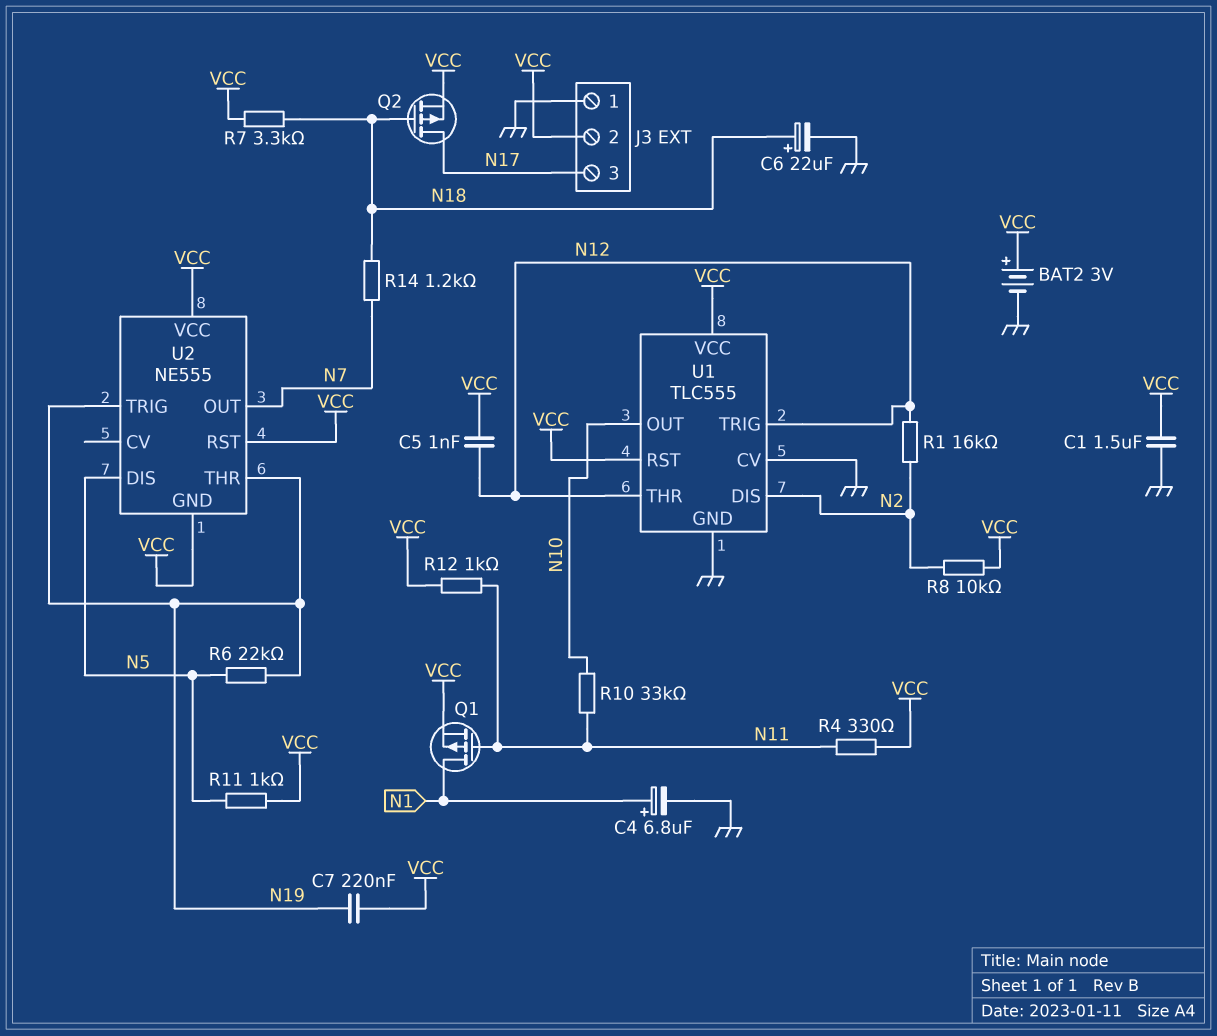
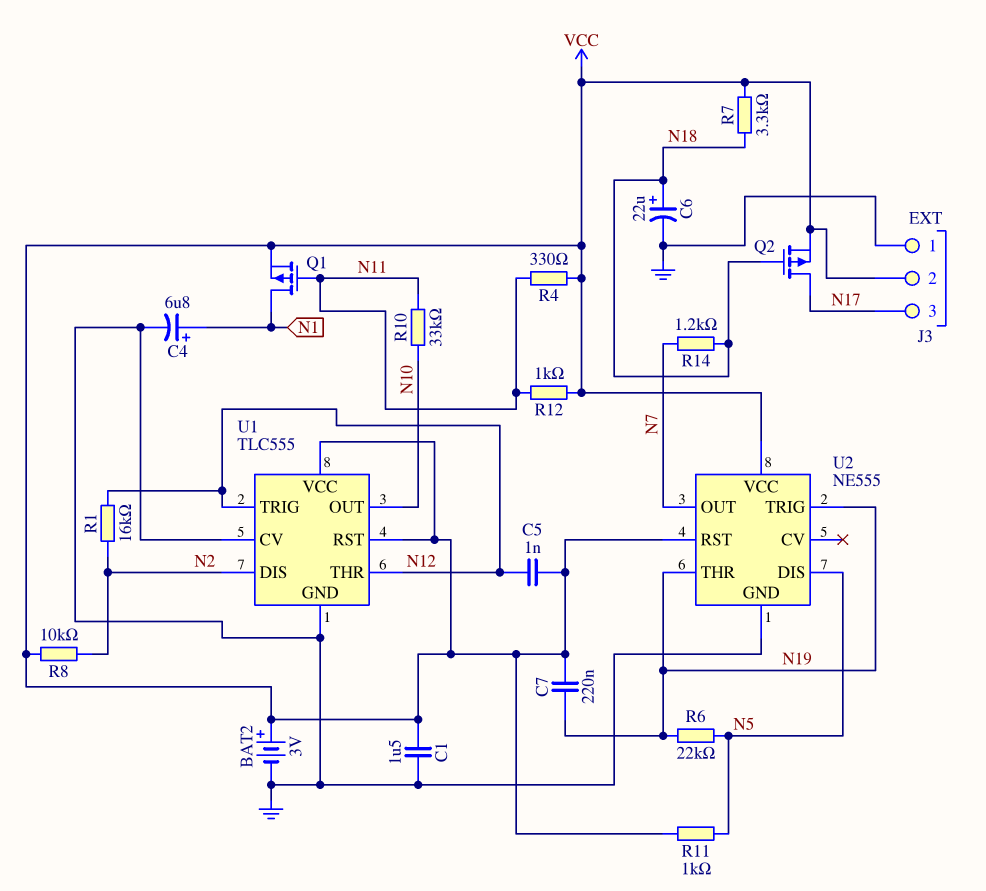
U2 pin GND: VCC -> GND

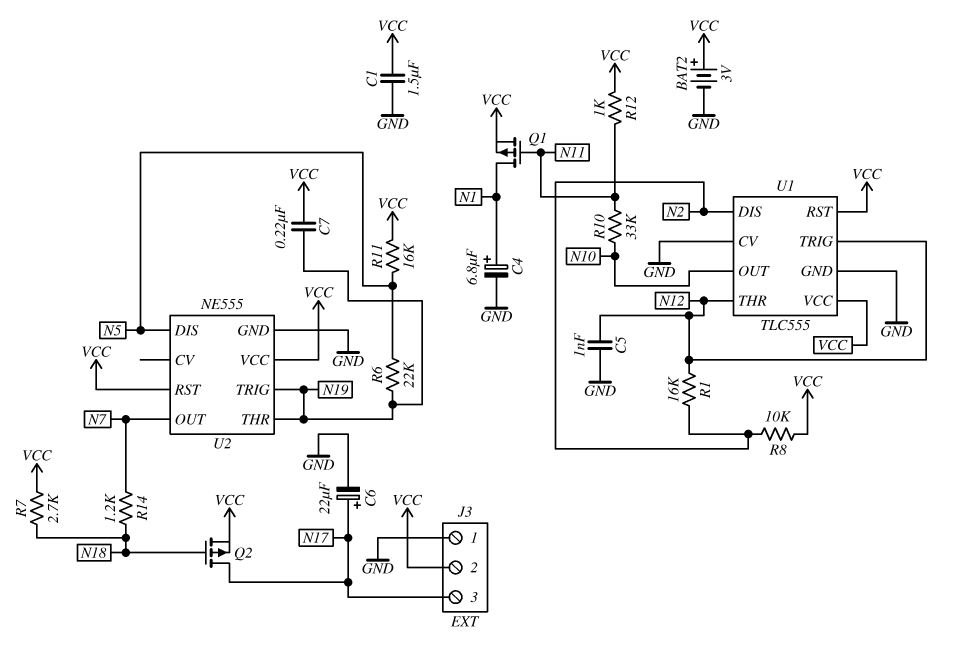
C5: 1nF (N12, VCC) -> 1nF (GND, N12)
C6: 22uF (plus N18, minus GND) -> 22uF (plus N17, minus GND)
R4: 330 (N11, VCC) -> none
R7: 3.3k (N18, VCC) -> 2.7k (N18, VCC)
R11: 1k (N5, VCC) -> 16k (N5, VCC)

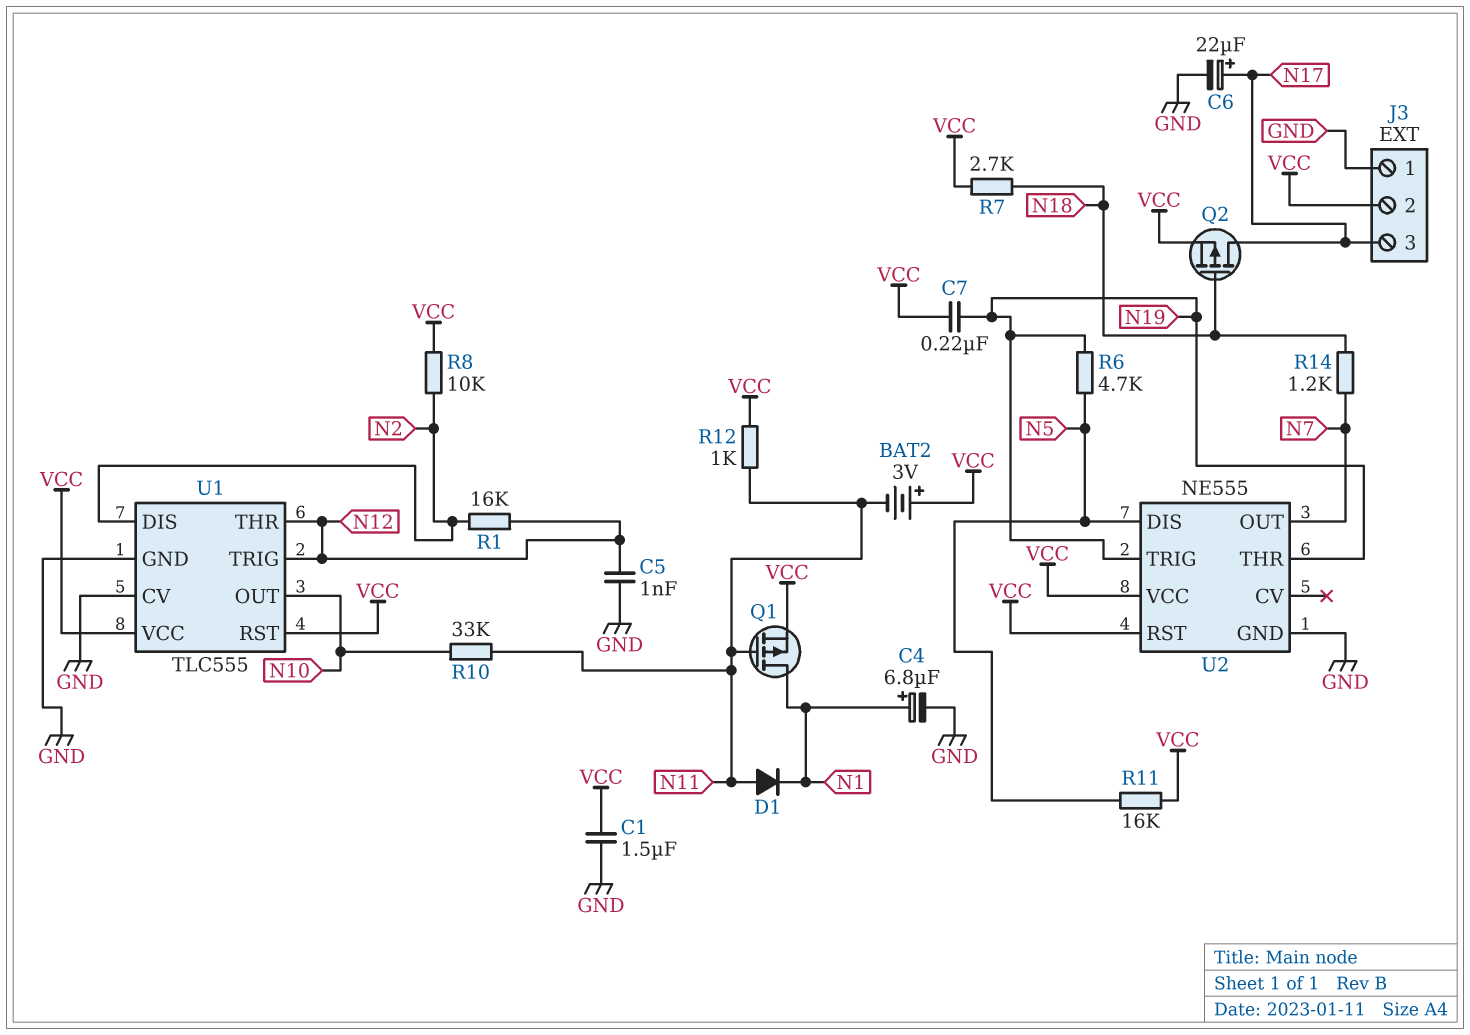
BAT2: 3V (plus VCC, minus GND) -> 3V (plus VCC, minus N11)
D1: none -> diode (A N11, K N1)
R6: 22k (N5, N19) -> 4.7k (N5, N19)

